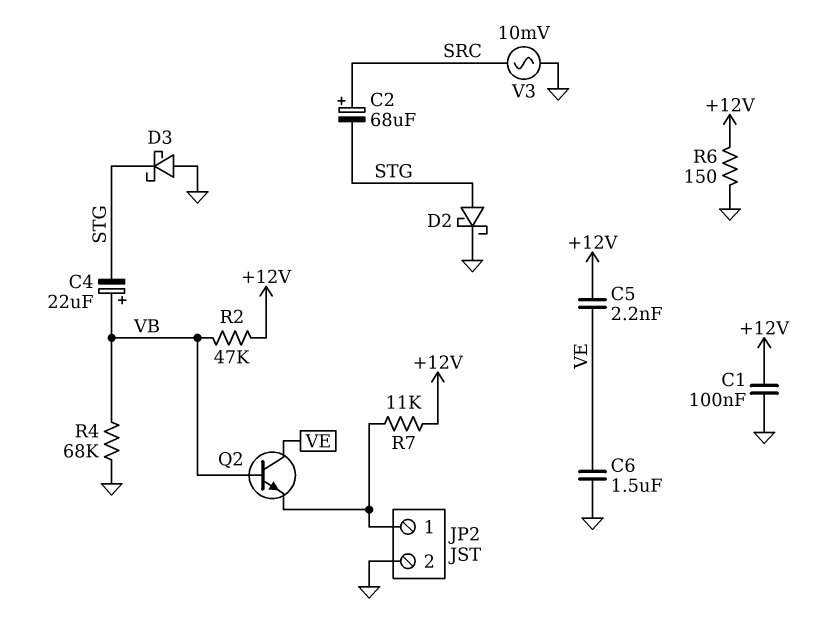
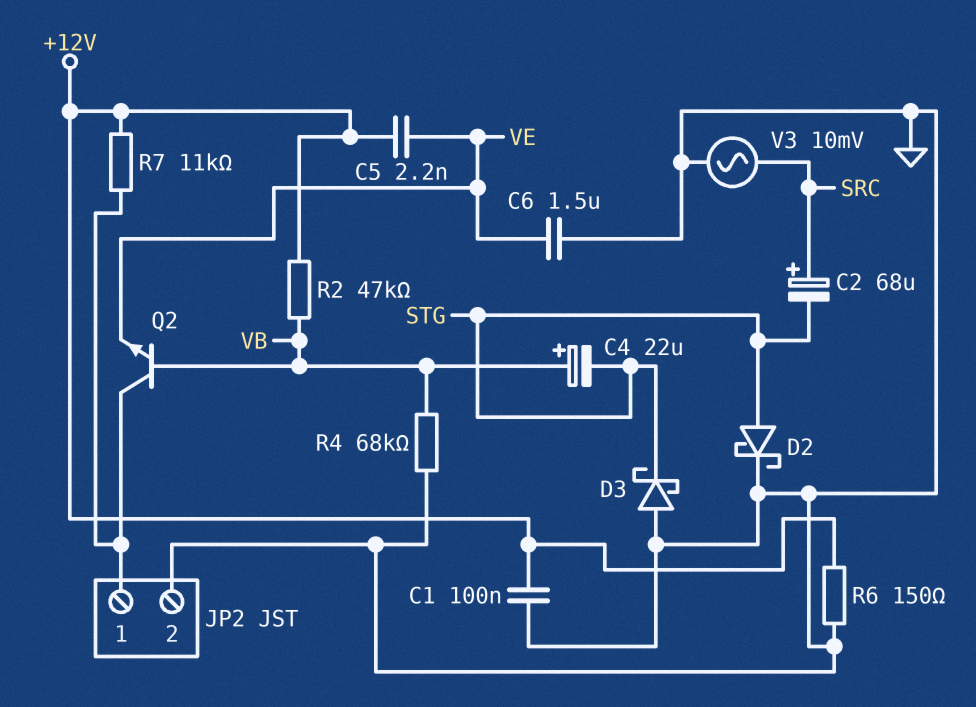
Q2: NPN (B VB, C VE, E JP2/1) -> NPN (B VB, C JP2/1, E VE)

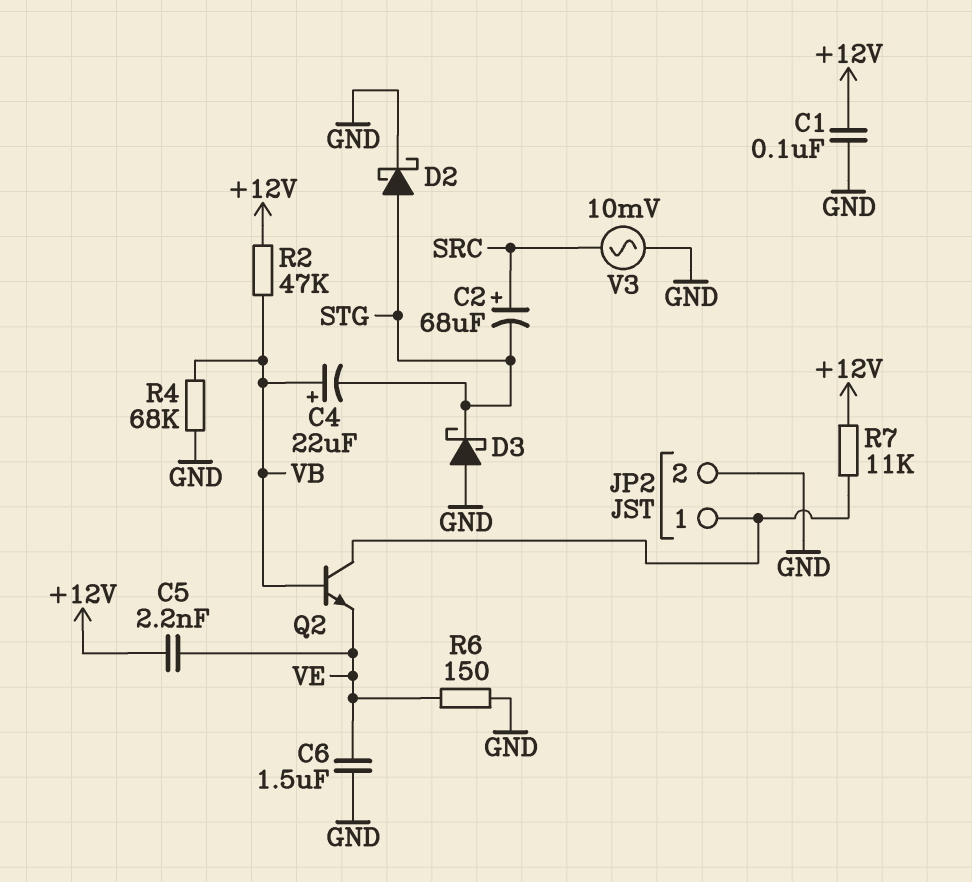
R6: 150 (+12V, GND) -> 150 (GND, VE)

